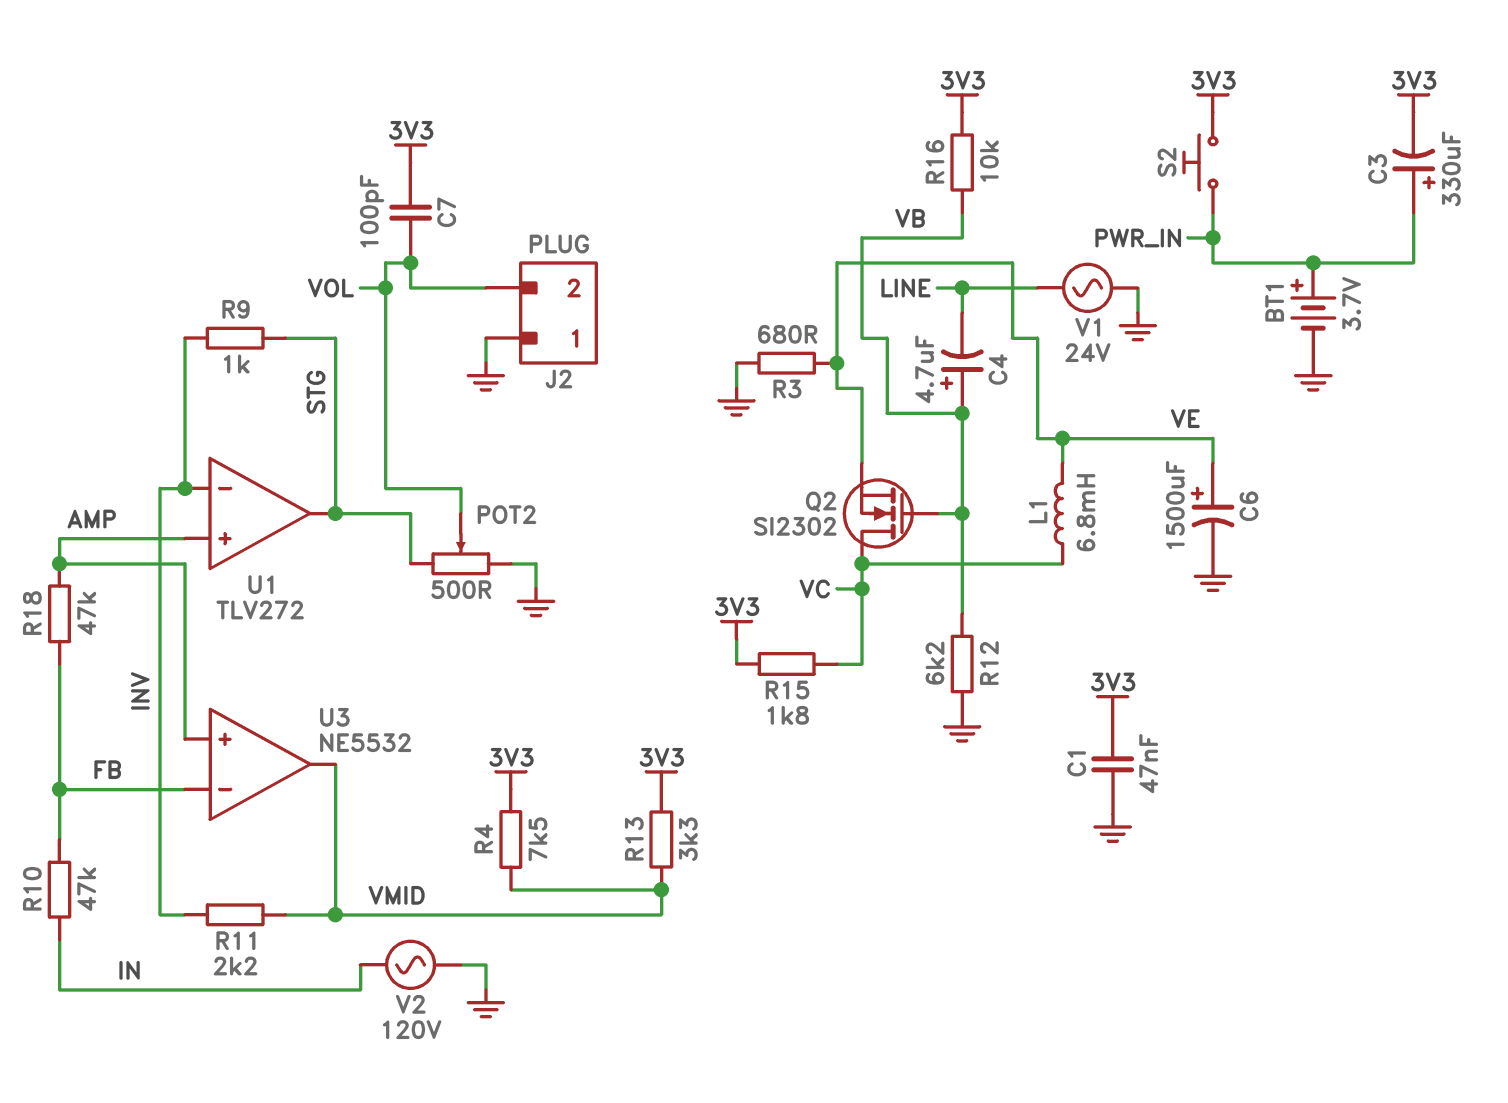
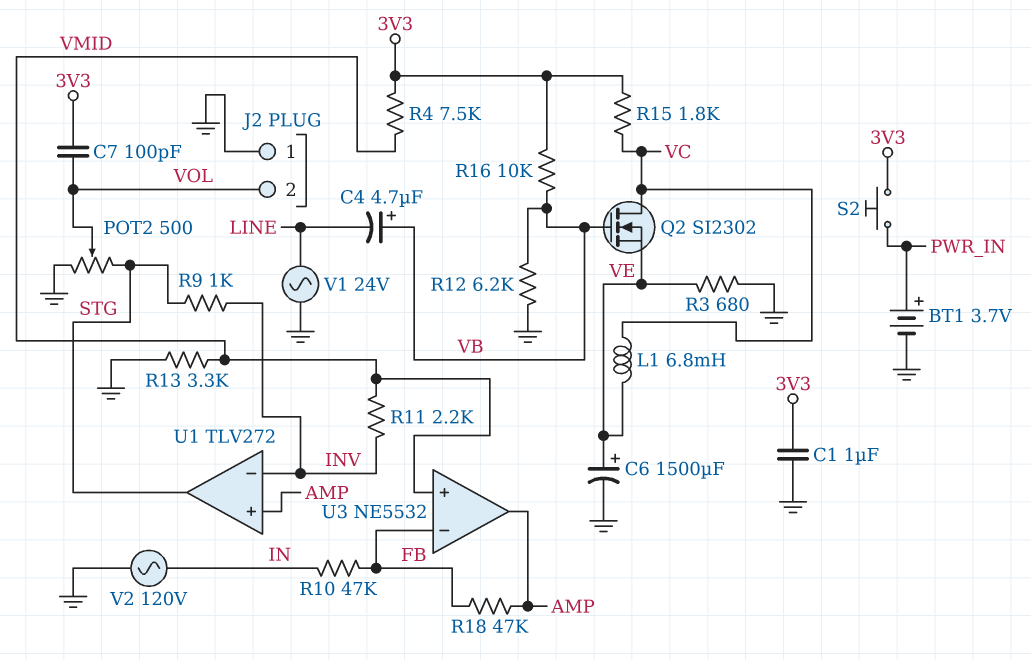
C1: 47nF (3V3, GND) -> 1uF (3V3, GND)
C3: 330uF (plus PWR_IN, minus 3V3) -> none
R13: 3.3k (3V3, VMID) -> 3.3k (GND, VMID)
U3 pin in+: AMP -> VMID
U3 pin out: VMID -> AMP

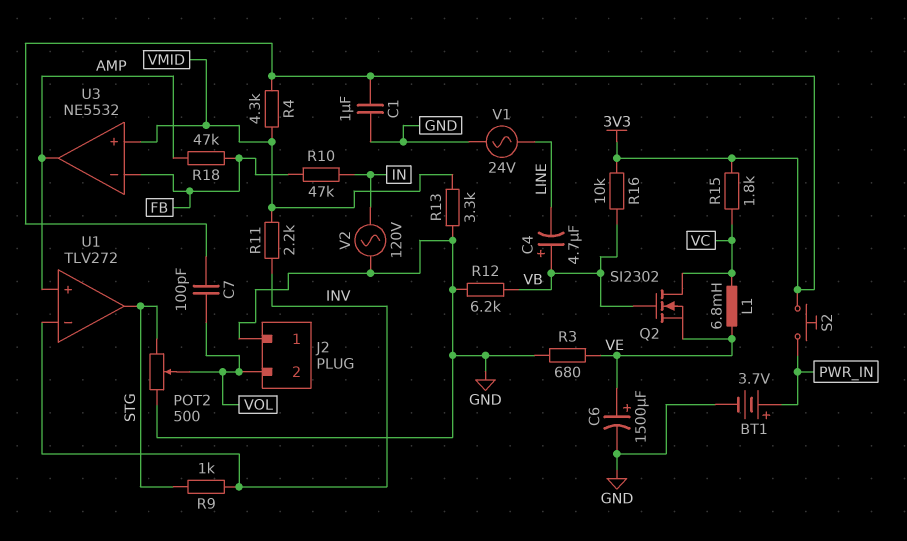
R4: 7.5k (3V3, VMID) -> 4.3k (3V3, VMID)

